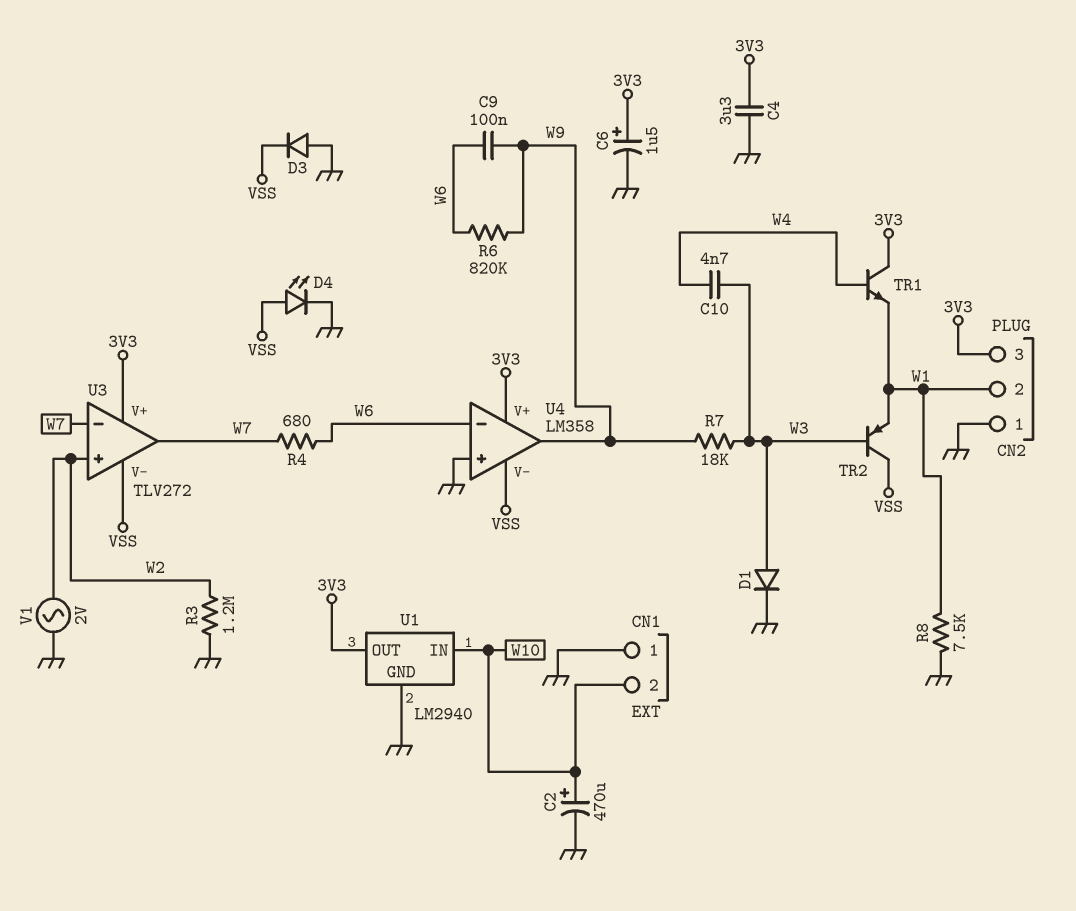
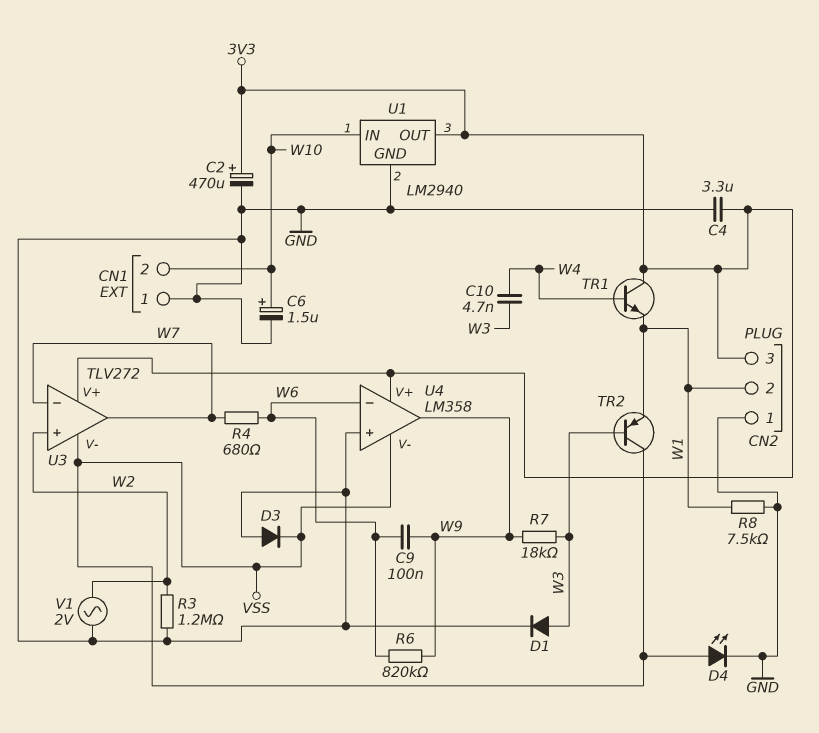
C2: 470uF (plus W10, minus GND) -> 470uF (plus 3V3, minus GND)
C6: 1.5uF (plus 3V3, minus GND) -> 1.5uF (plus W10, minus GND)

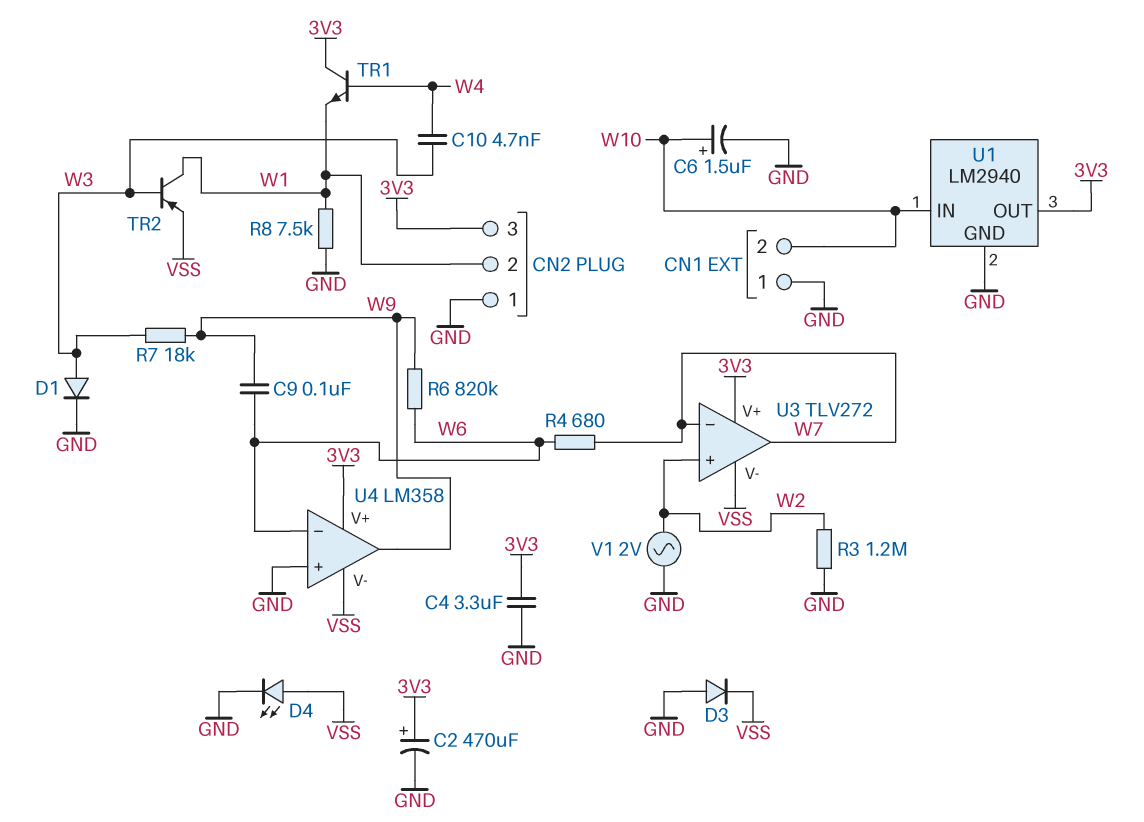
TR2: PNP (B W3, C VSS, E W1) -> PNP (B W3, C W1, E VSS)

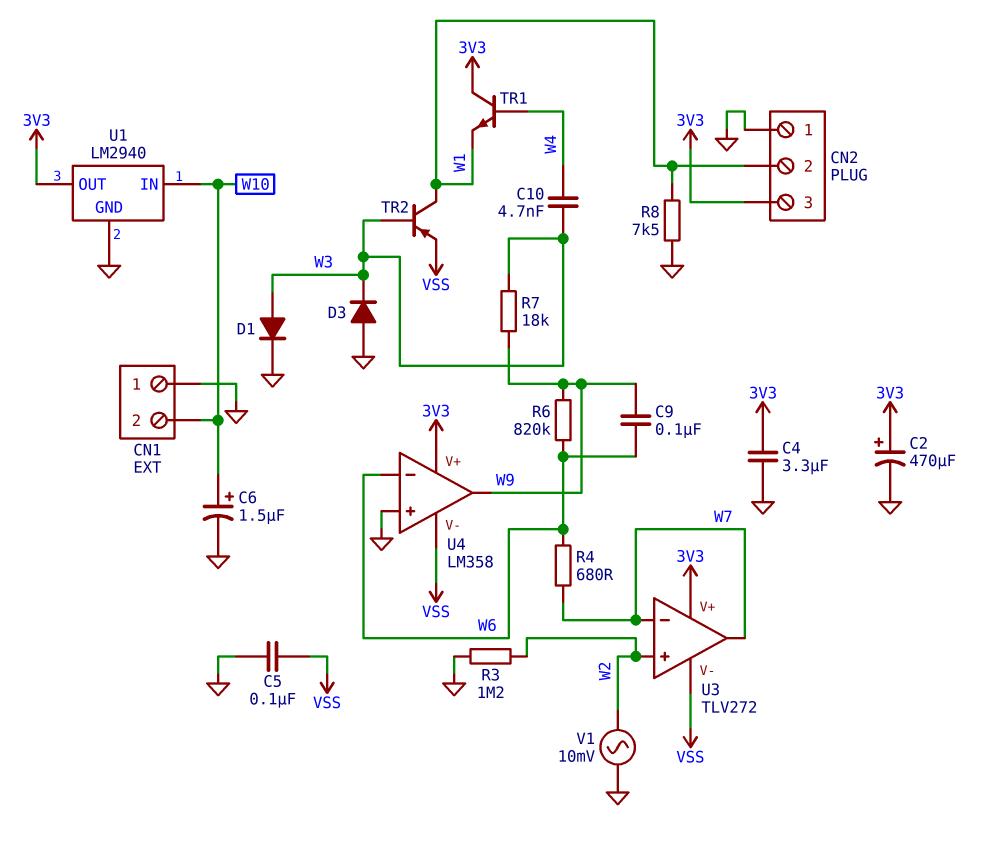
C5: none -> 100nF (GND, VSS)
D3: diode (A GND, K VSS) -> diode (A GND, K W3)
D4: LED (A VSS, K GND) -> none
V1: AC 2V (GND, W2) -> AC 10mV (GND, W2)

